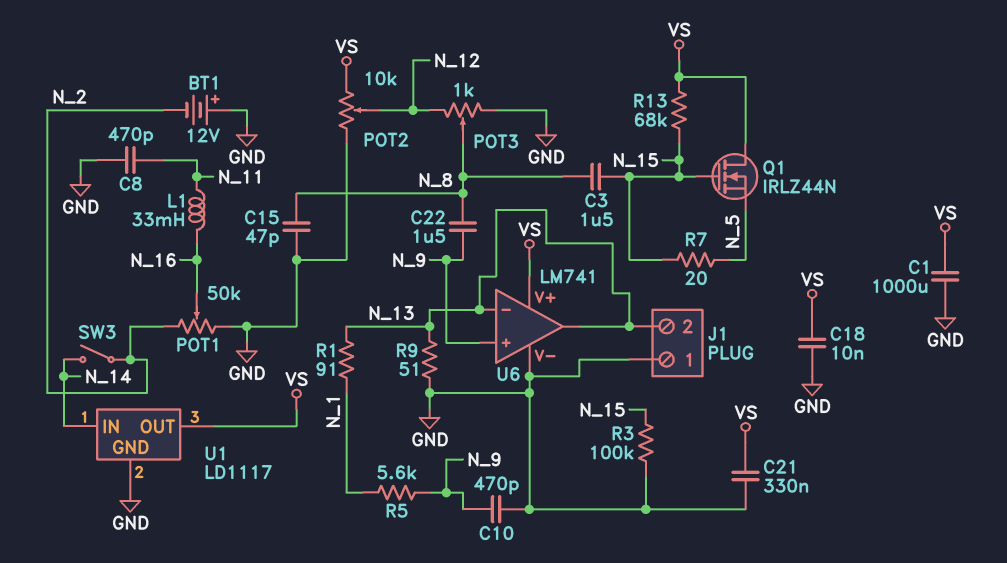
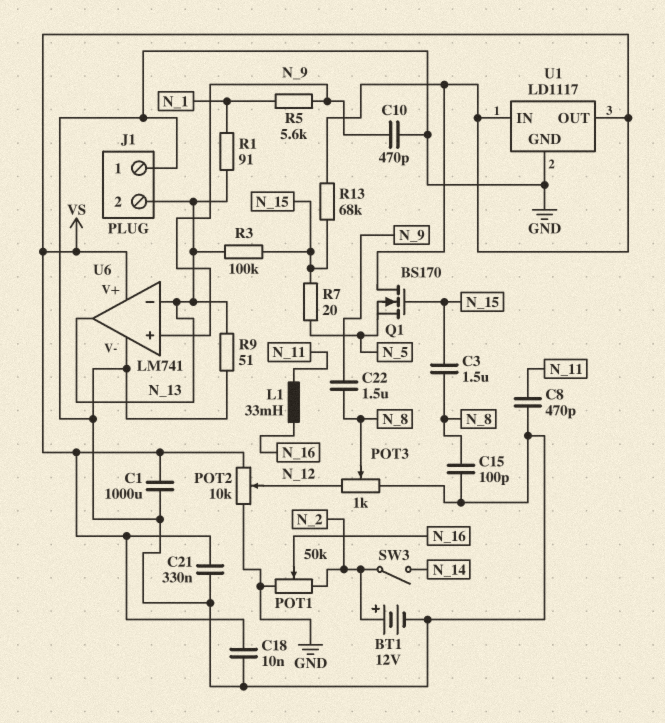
BT1: 12V (plus GND, minus N_2) -> 12V (plus N_2, minus GND)
C15: 47pF (GND, N_8) -> 100pF (GND, N_8)
Q1: NMOS IRLZ44N (G N_15, D VS, S N_5) -> NMOS BS170 (G N_15, D VS, S N_5)
R3: 100k (GND, N_15) -> 100k (N_13, N_15)
U1 pin IN: N_14 -> VS

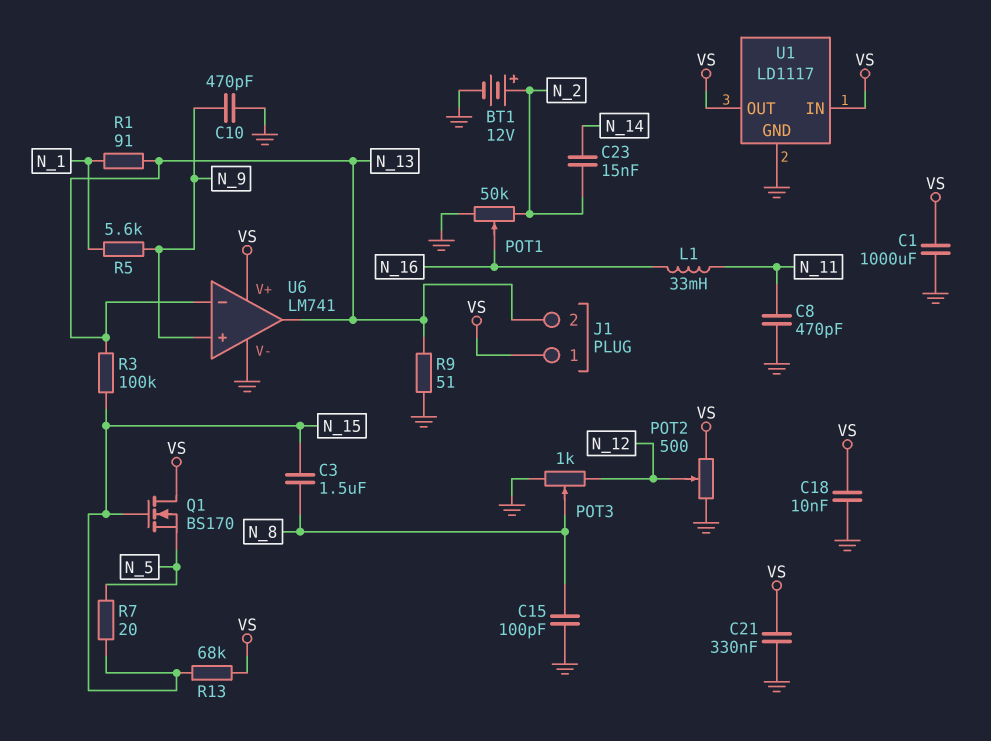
C22: 1.5uF (N_8, N_9) -> none
C23: none -> 15nF (N_2, N_14)
J1 pin 1: GND -> VS
POT2: 10k (GND, VS, wiper N_12) -> 500 (GND, VS, wiper N_12)
SW3: switch (N_2, N_14) -> none

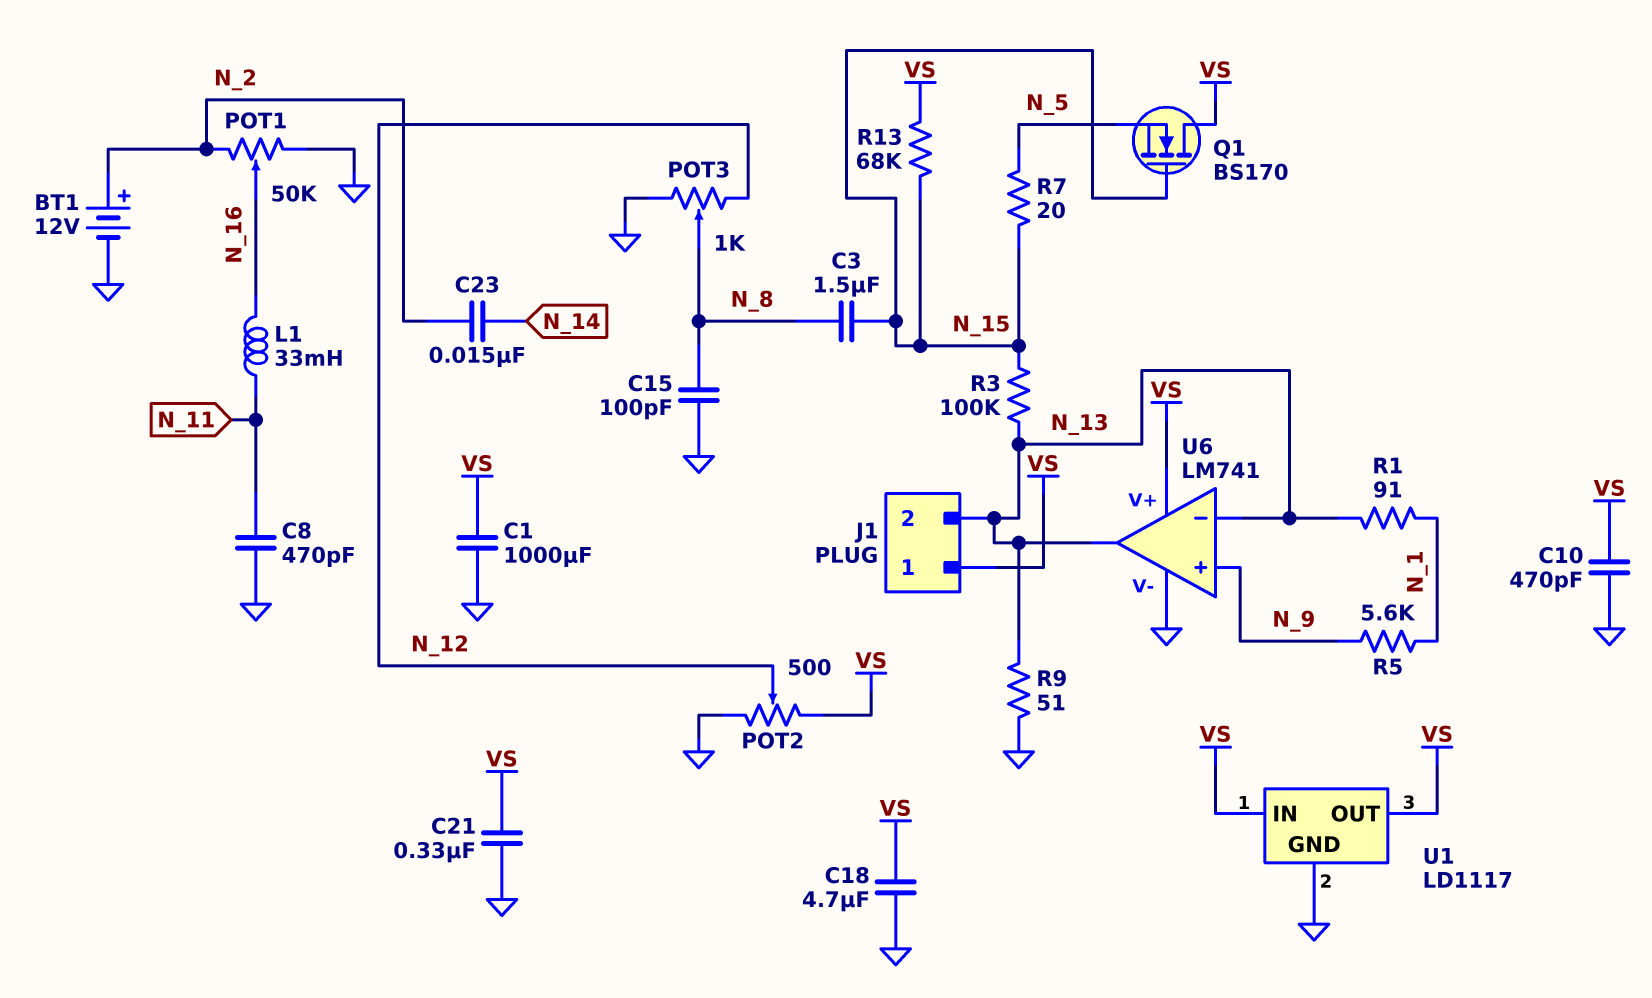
C10: 470pF (GND, N_9) -> 470pF (GND, VS)
C18: 10nF (GND, VS) -> 4.7uF (GND, VS)

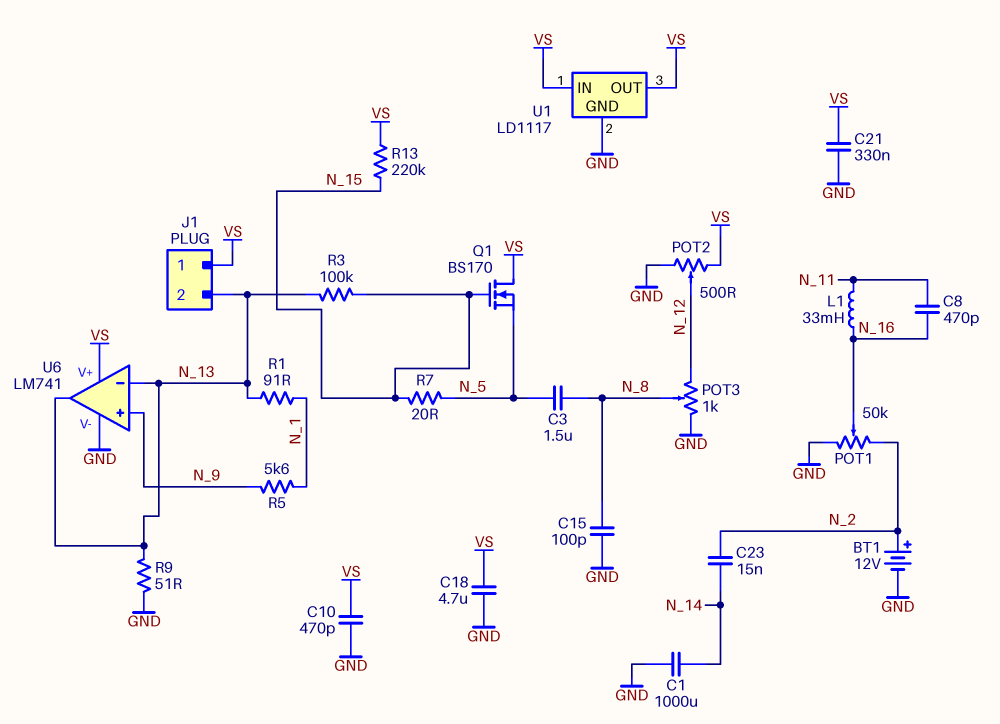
C1: 1000uF (GND, VS) -> 1000uF (GND, N_14)
C3: 1.5uF (N_8, N_15) -> 1.5uF (N_5, N_8)
C8: 470pF (GND, N_11) -> 470pF (N_11, N_16)
R13: 68k (N_15, VS) -> 220k (N_15, VS)

